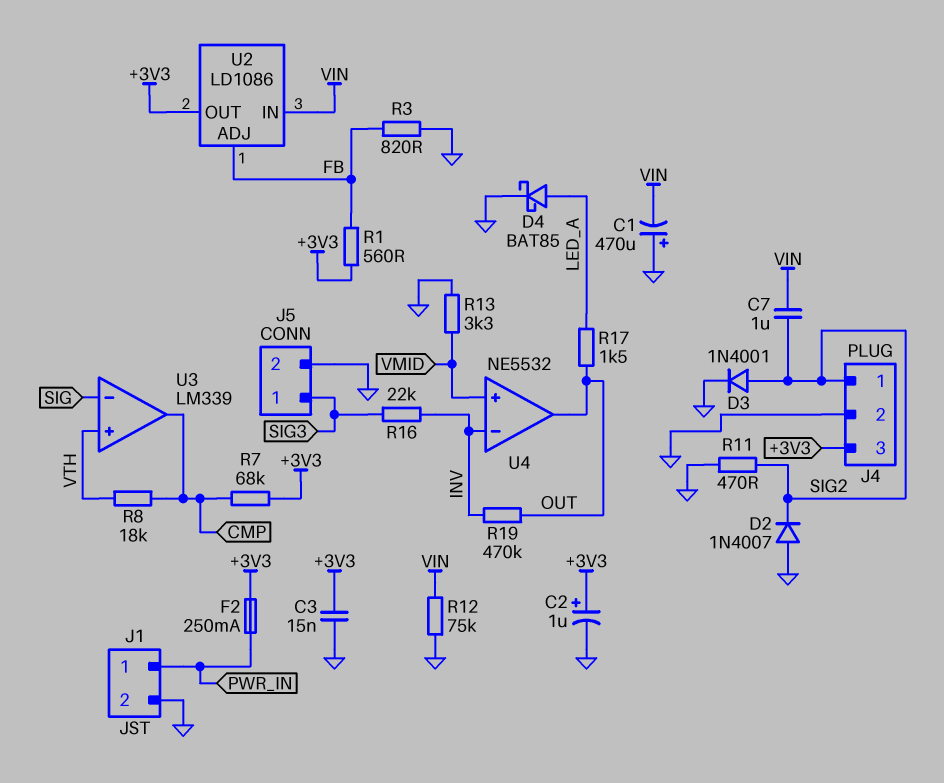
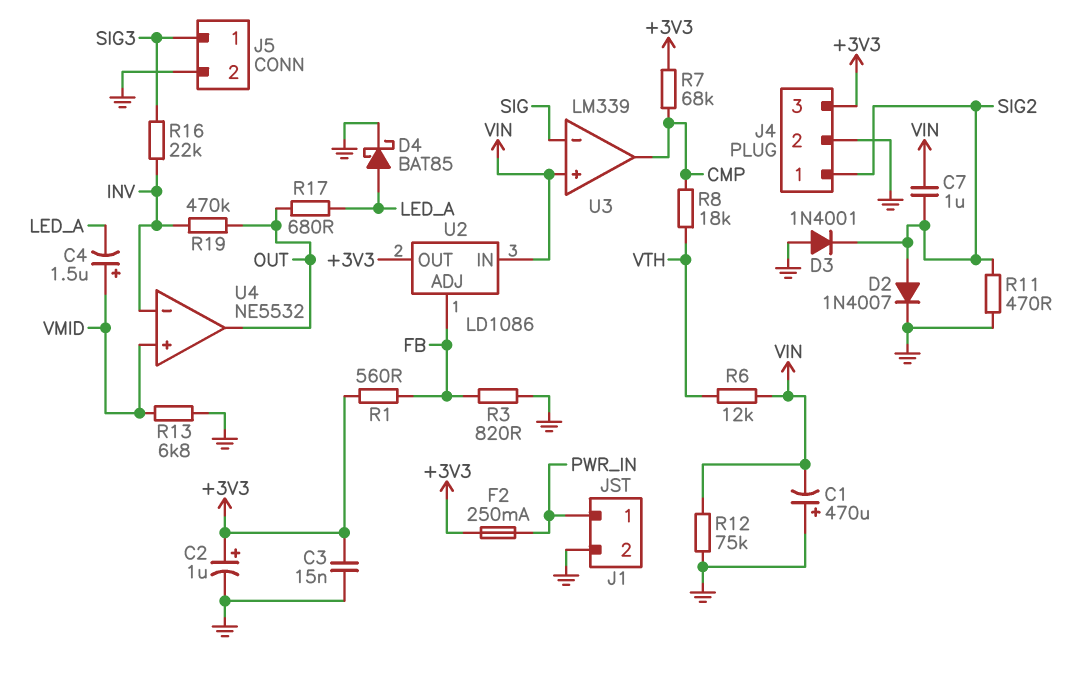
C4: none -> 1.5uF (plus VMID, minus LED_A)
D2: diode 1N4007 (A GND, K SIG2) -> diode 1N4007 (A SIG2, K GND)
D3: diode 1N4001 (A SIG2, K GND) -> diode 1N4001 (A GND, K SIG2)
R6: none -> 12k (VIN, VTH)
R13: 3.3k (GND, VMID) -> 6.8k (GND, VMID)
R17: 1.5k (LED_A, OUT) -> 680 (LED_A, OUT)
U3 pin in+: VTH -> VIN

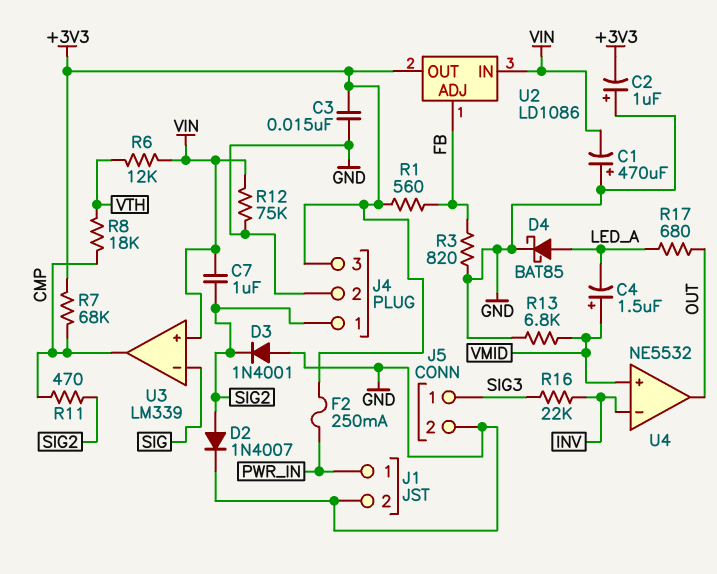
C2: 1uF (plus +3V3, minus GND) -> 1uF (plus GND, minus +3V3)
R11: 470 (GND, SIG2) -> 470 (CMP, SIG2)
R19: 470k (INV, OUT) -> none

